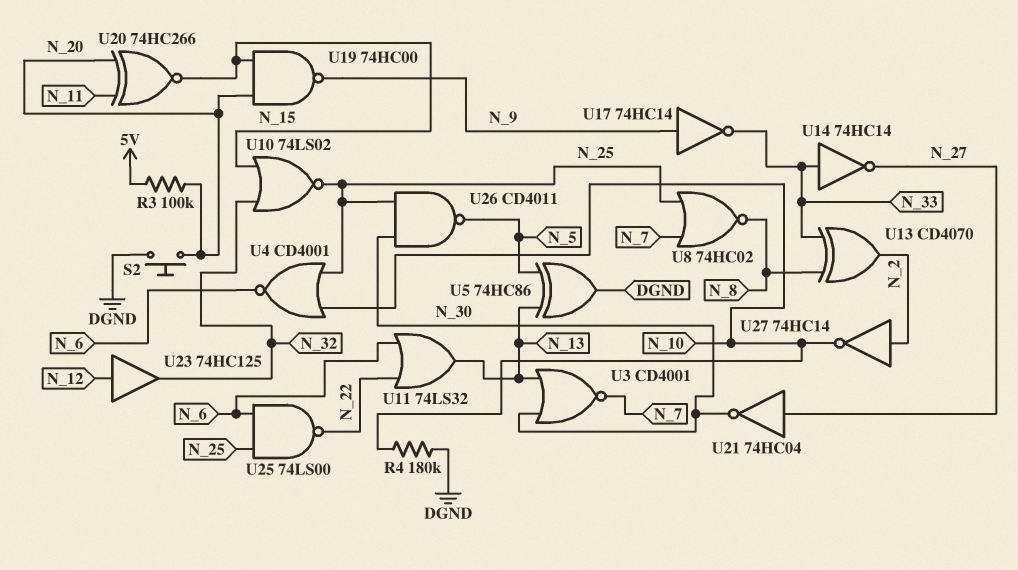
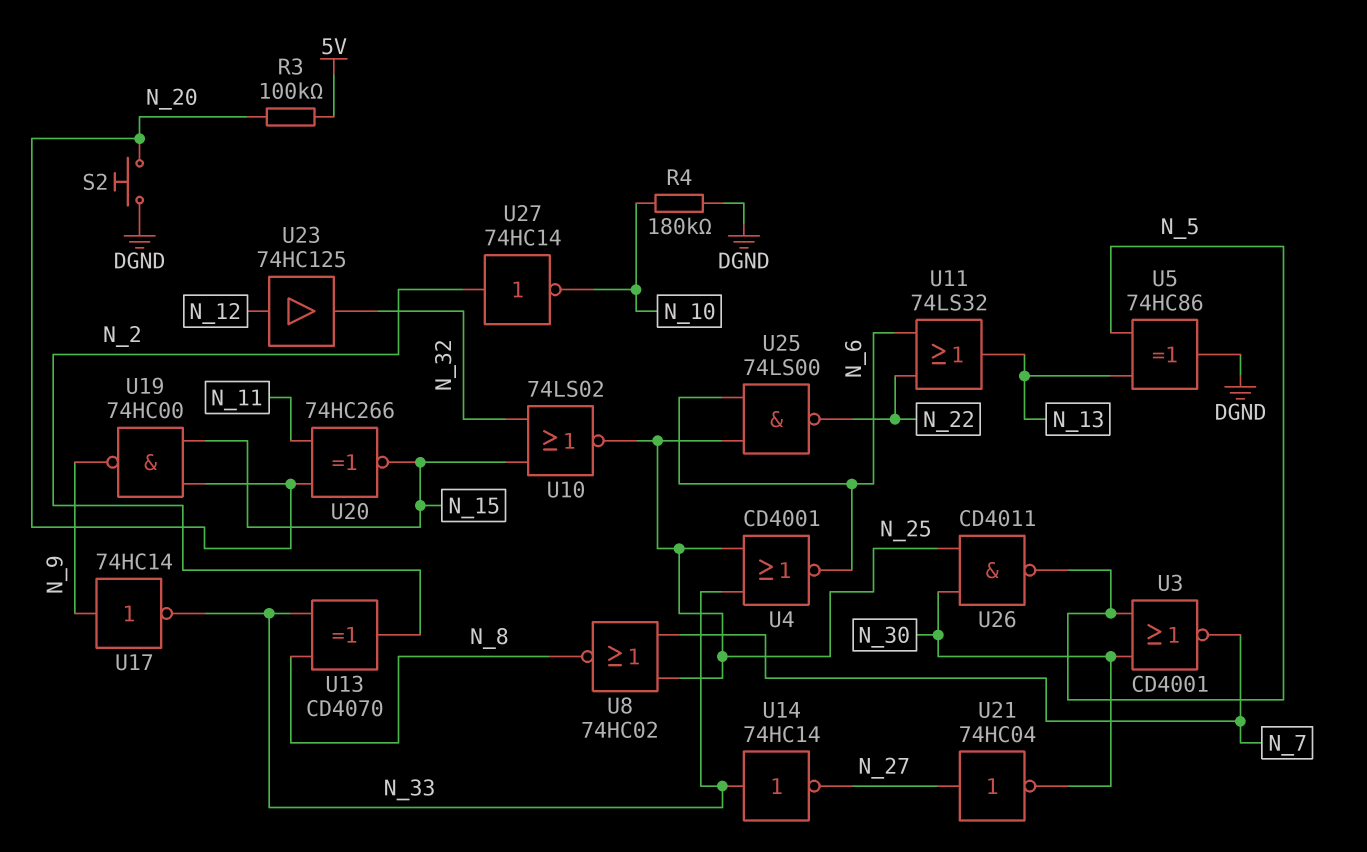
U3: NOR CD4001 (in N_13, in N_30, out N_7) -> NOR CD4001 (in N_5, in N_30, out N_7)
U4: NOR CD4001 (in N_10, in N_25, out N_6) -> NOR CD4001 (in N_25, in N_33, out N_6)

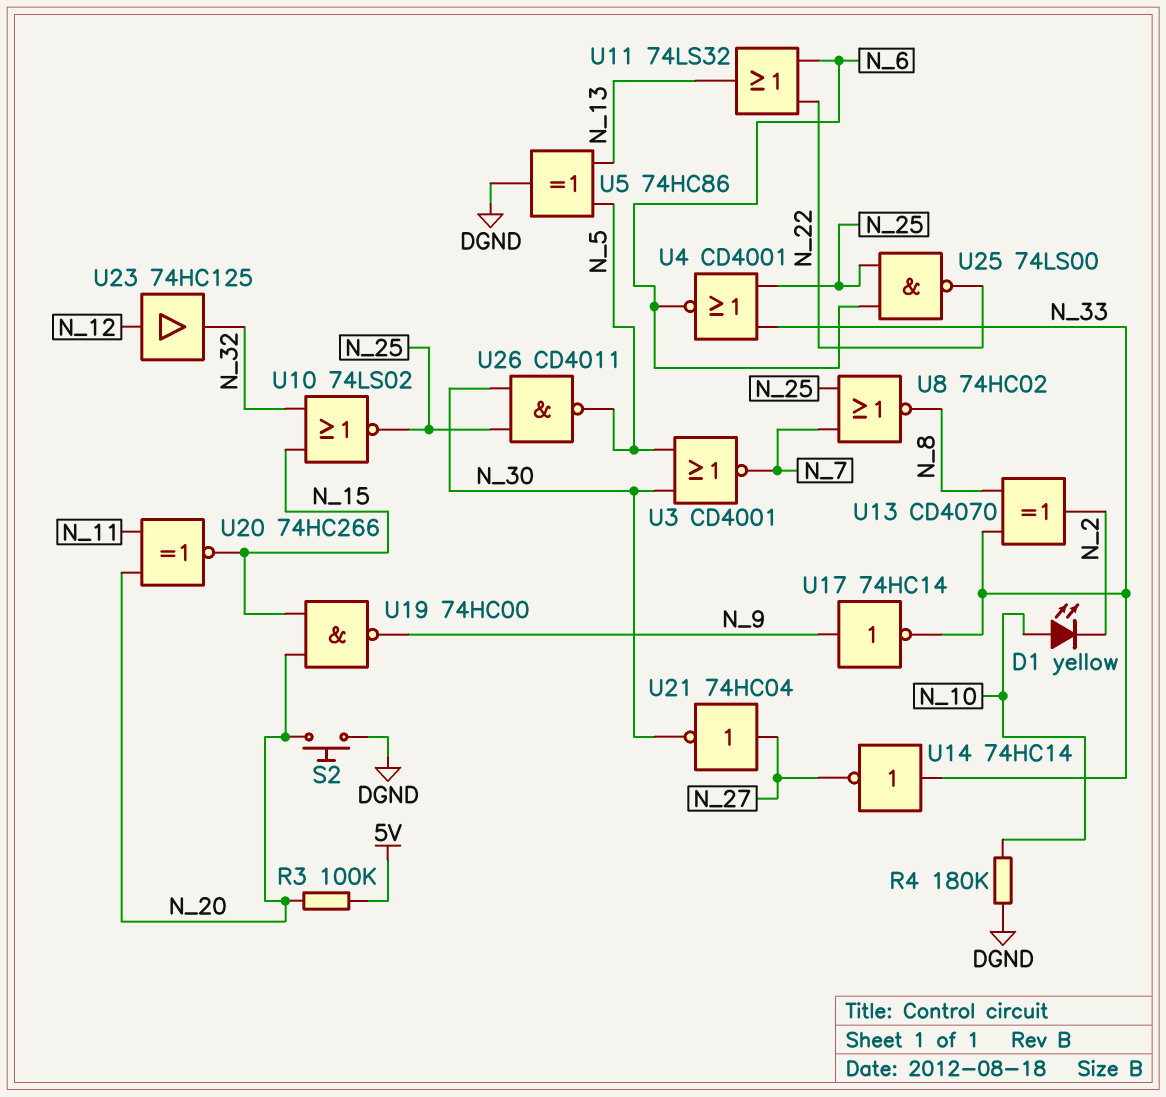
D1: none -> LED yellow (A N_10, K N_2)
U27: NOT 74HC14 (in N_2, out N_10) -> none

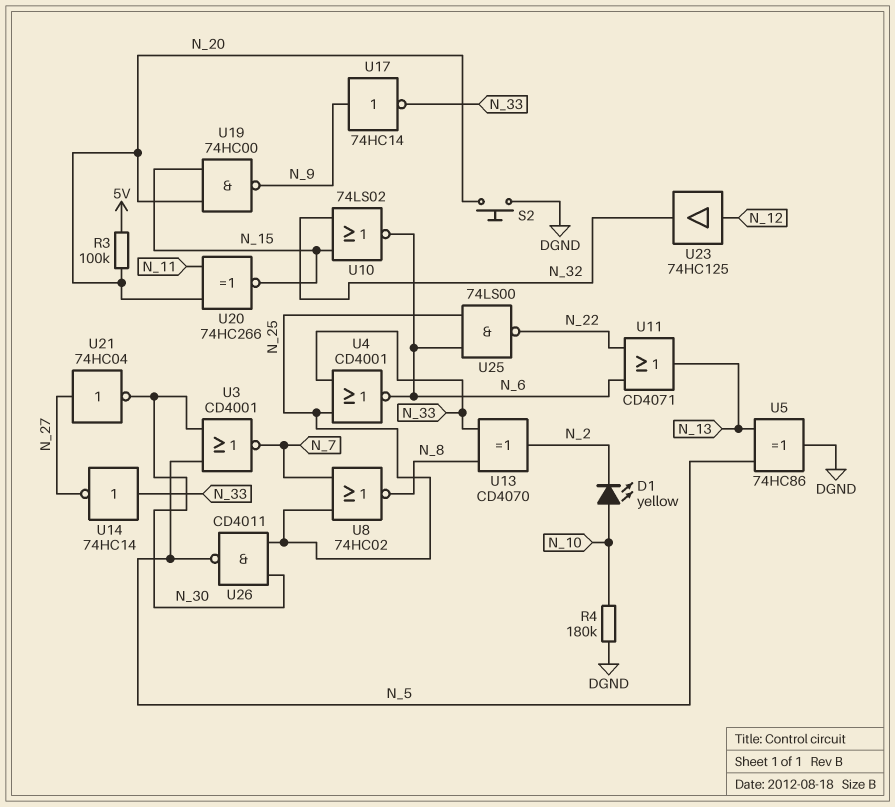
U10: NOR 74LS02 (in N_15, in N_32, out N_25) -> NOR 74LS02 (in N_15, in N_32, out N_6)
U11: OR 74LS32 (in N_6, in N_22, out N_13) -> OR CD4071 (in N_6, in N_22, out N_13)

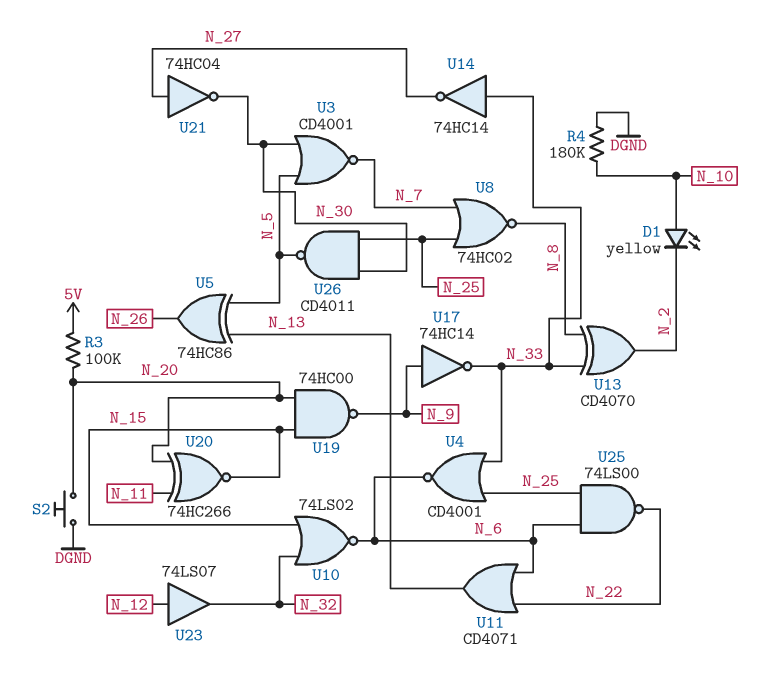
U5: XOR 74HC86 (in N_5, in N_13, out DGND) -> XOR 74HC86 (in N_5, in N_13, out N_26)
U23: buffer 74HC125 (in N_12, out N_32) -> buffer 74LS07 (in N_12, out N_32)

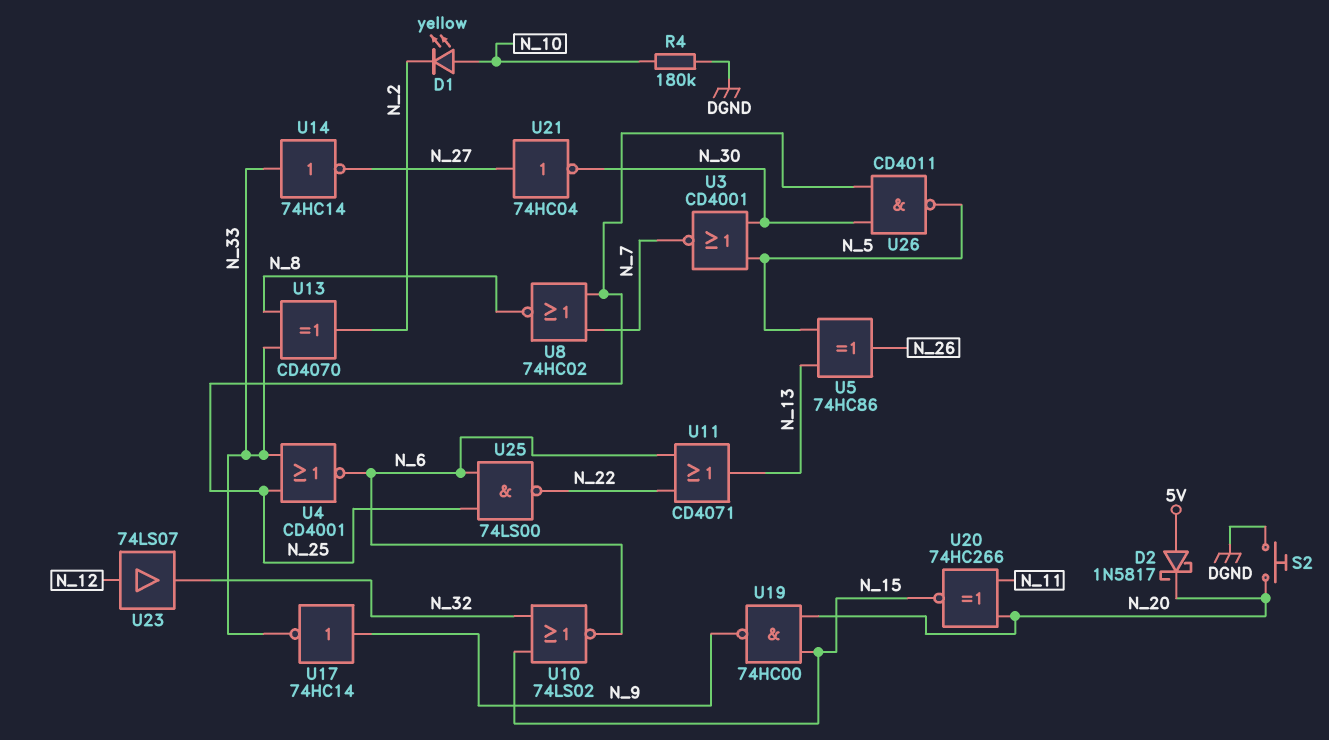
D2: none -> schottky 1N5817 (A 5V, K N_20)
R3: 100k (5V, N_20) -> none

